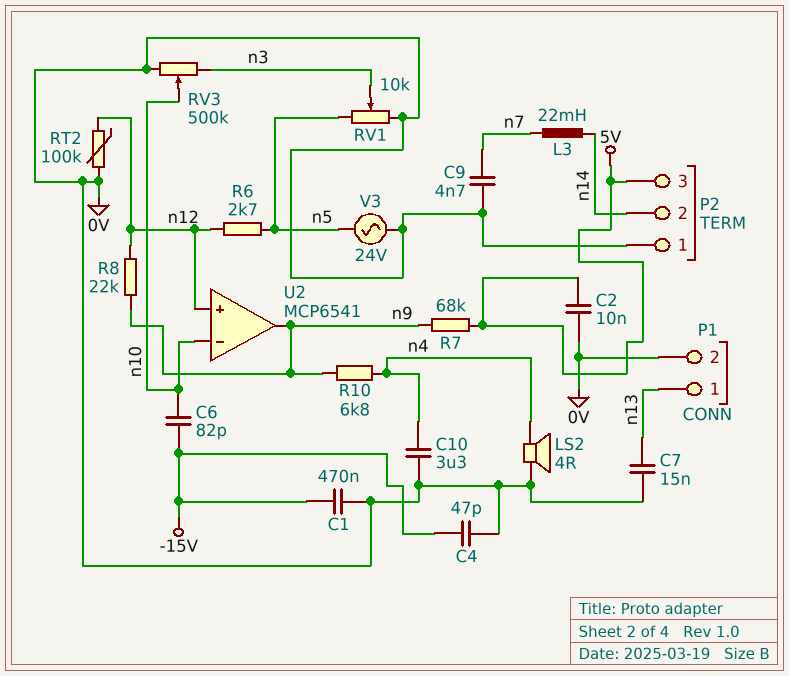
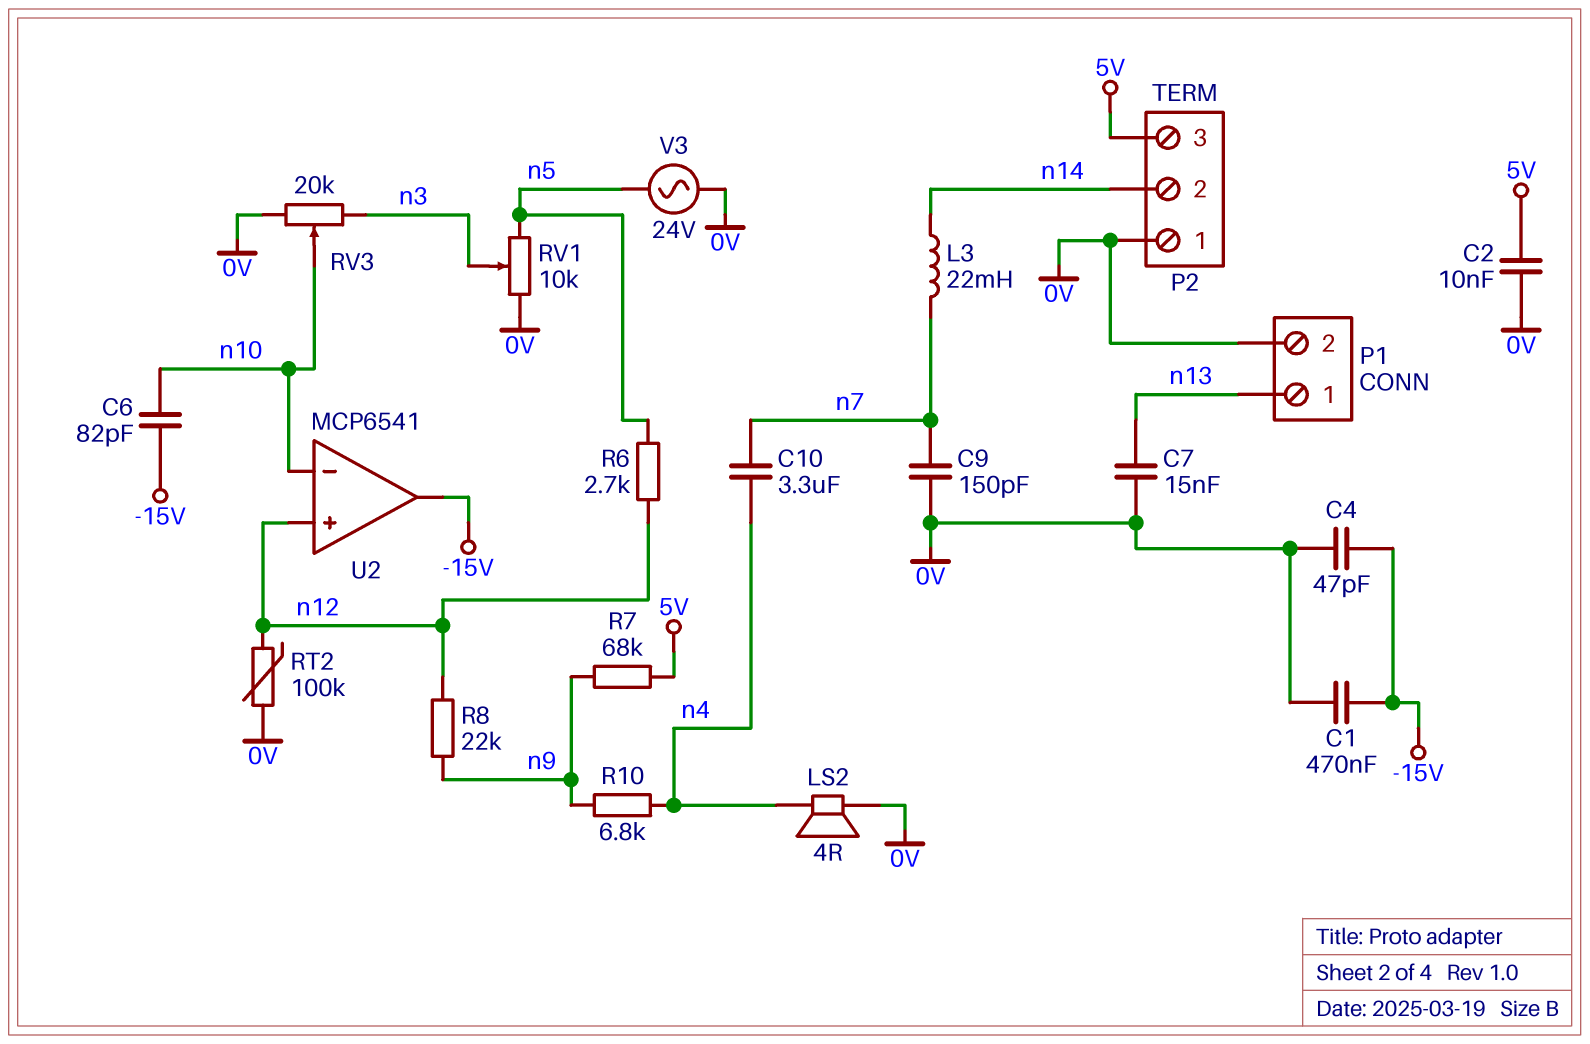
C9: 4.7nF (0V, n7) -> 150pF (0V, n7)
C10: 3.3uF (0V, n4) -> 3.3uF (n4, n7)
RV3: 500k (0V, n3, wiper n10) -> 20k (0V, n3, wiper n10)
U2 pin out: n9 -> -15V

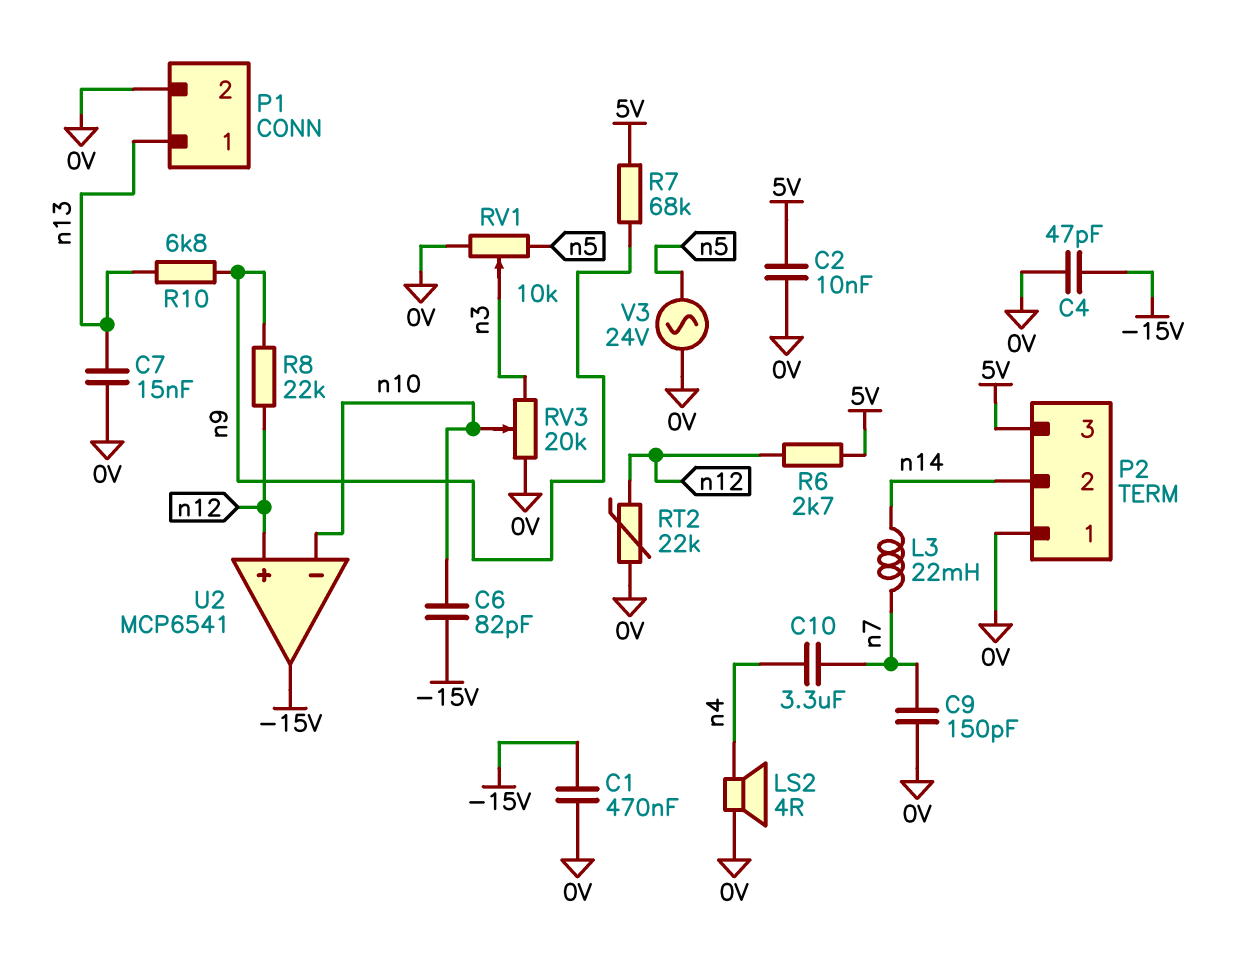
R6: 2.7k (n5, n12) -> 2.7k (5V, n12)
R10: 6.8k (n4, n9) -> 6.8k (n9, n13)
RT2: 100k (0V, n12) -> 22k (0V, n12)

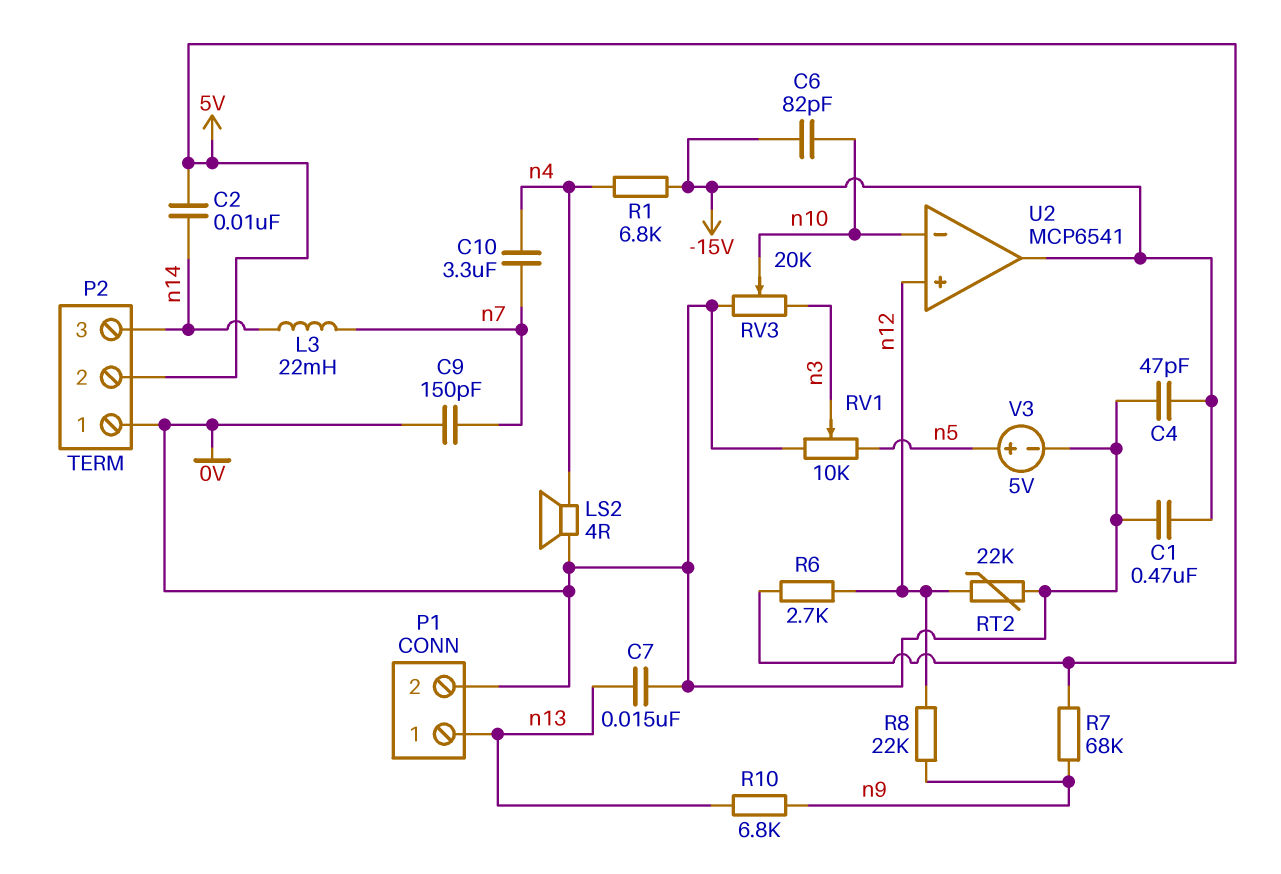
C2: 10nF (0V, 5V) -> 10nF (5V, n14)
P2 pin 2: n14 -> 5V
P2 pin 3: 5V -> n14
R1: none -> 6.8k (-15V, n4)
V3: AC 24V (0V, n5) -> 5V (plus n5, minus 0V)

